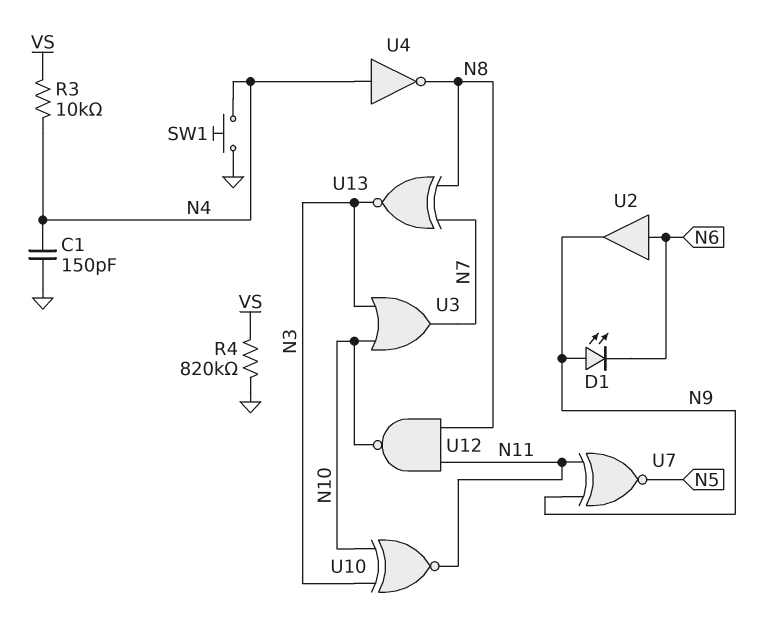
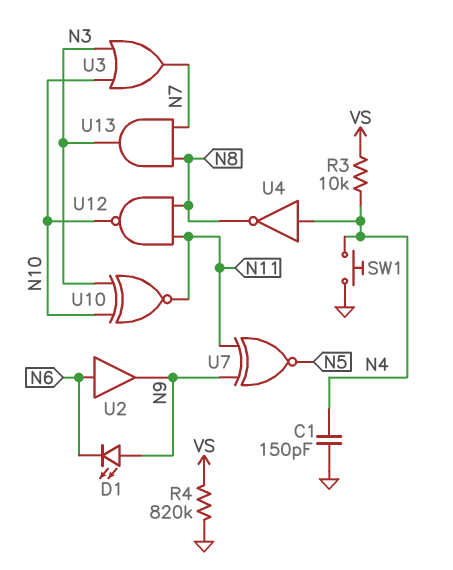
U13: XNOR (in N7, in N8, out N3) -> AND (in N7, in N8, out N3)

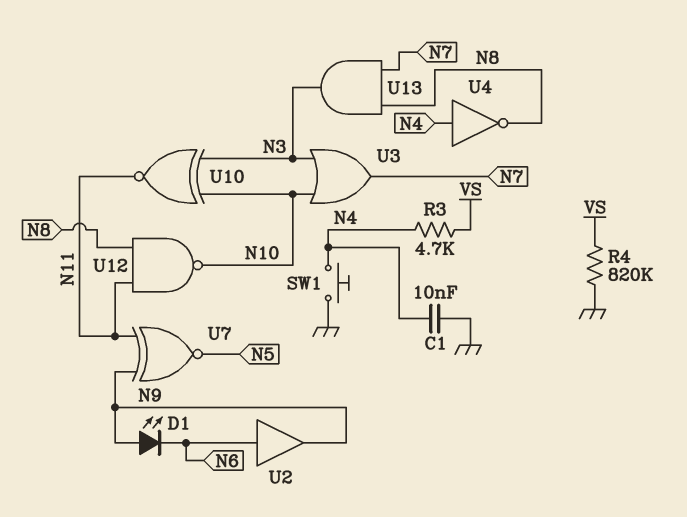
C1: 150pF (GND, N4) -> 10nF (GND, N4)
R3: 10k (N4, VS) -> 4.7k (N4, VS)

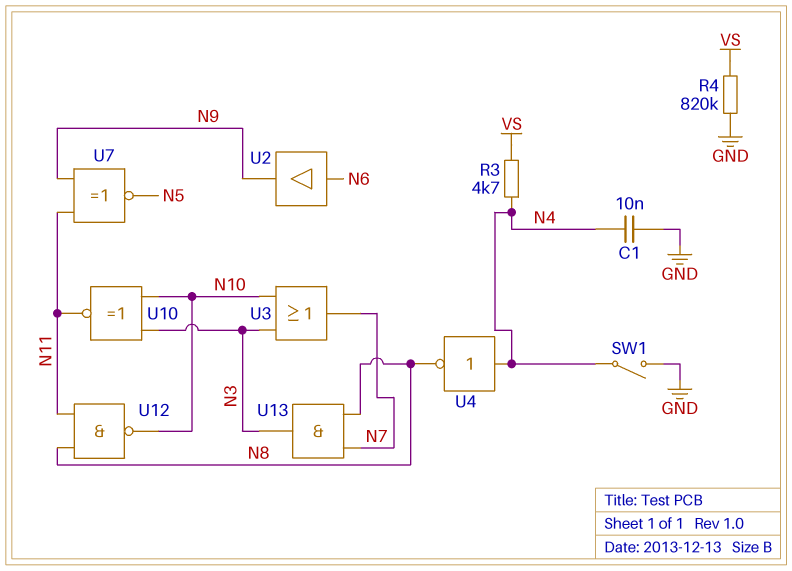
D1: LED (A N9, K N6) -> none
SW1: button (GND, N4) -> switch (GND, N4)

